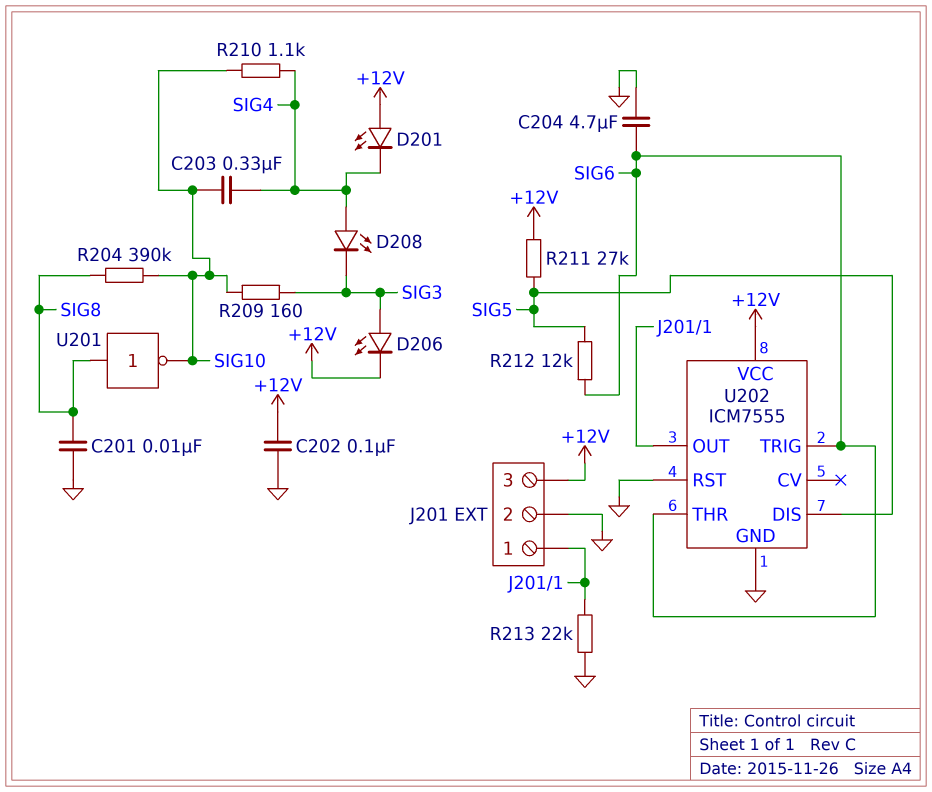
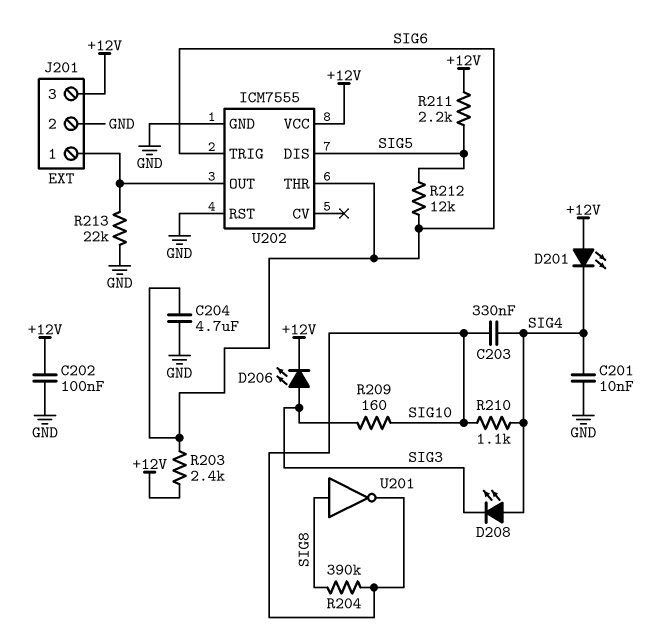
C201: 10nF (GND, SIG8) -> 10nF (GND, SIG4)
R203: none -> 2.4k (+12V, SIG6)
R211: 27k (+12V, SIG5) -> 2.2k (+12V, SIG5)

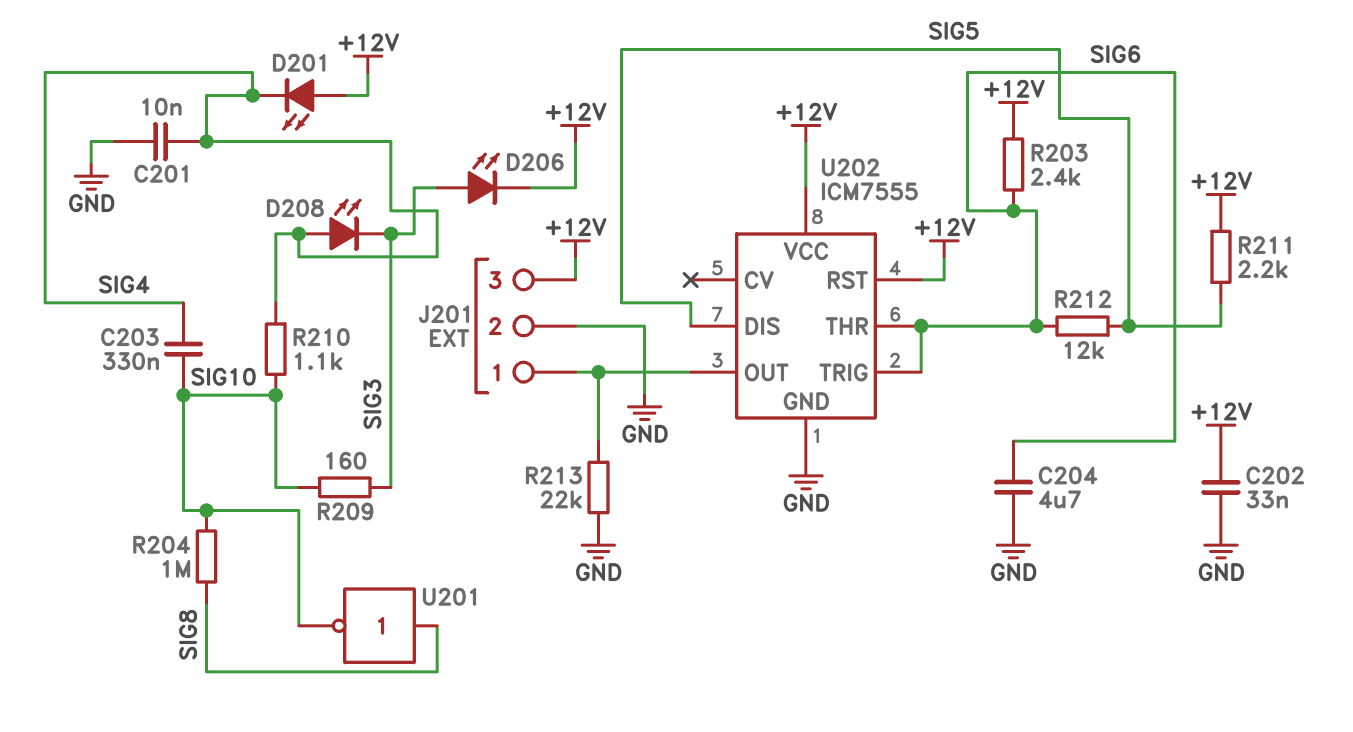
C202: 100nF (+12V, GND) -> 33nF (+12V, GND)
R204: 390k (SIG8, SIG10) -> 1M (SIG8, SIG10)
U202 pin RST: GND -> +12V

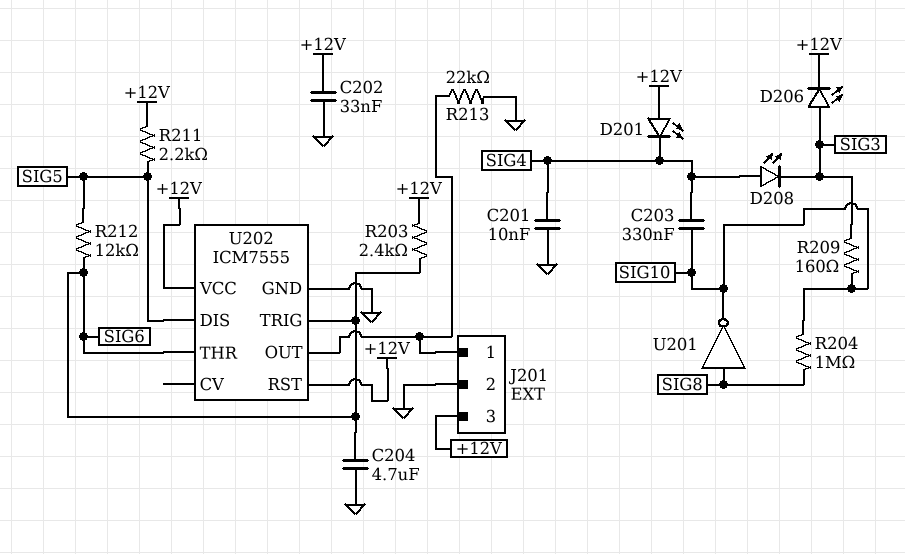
R210: 1.1k (SIG4, SIG10) -> none

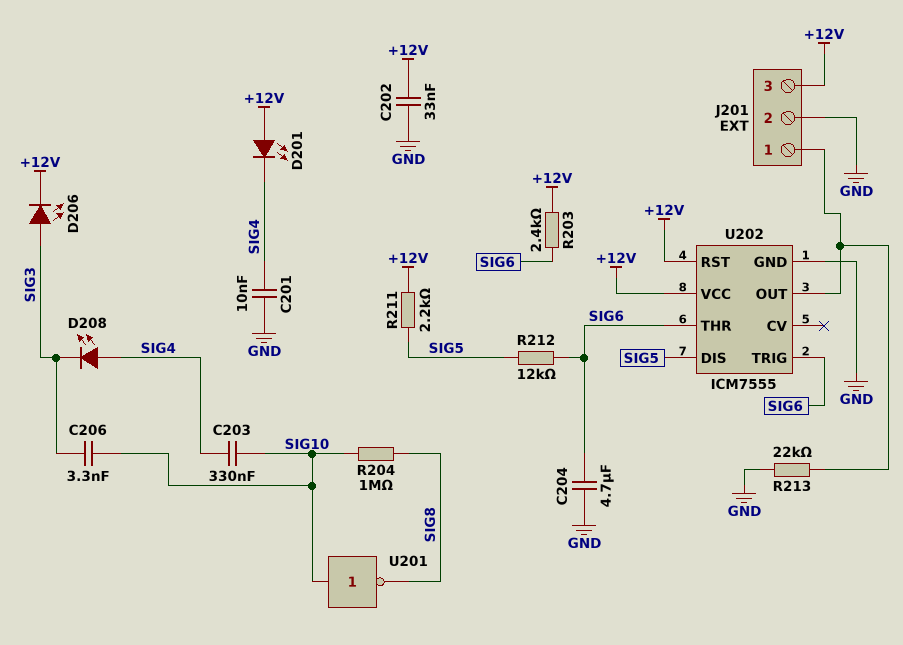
C206: none -> 3.3nF (SIG3, SIG10)
R209: 160 (SIG3, SIG10) -> none
U201: NOT (in SIG8, out SIG10) -> NOT (in SIG10, out SIG8)

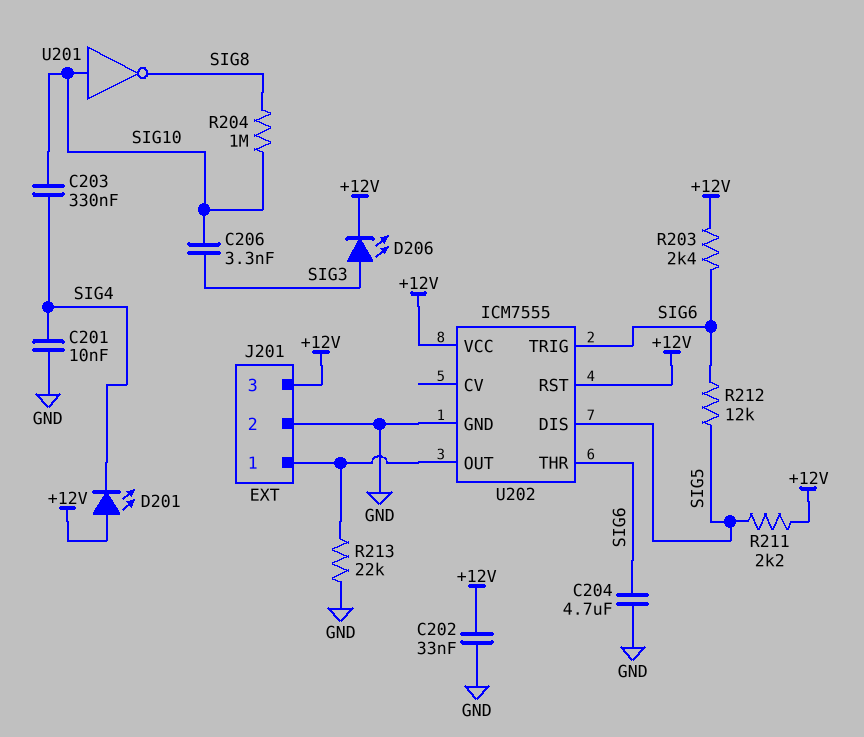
D208: LED (A SIG4, K SIG3) -> none

